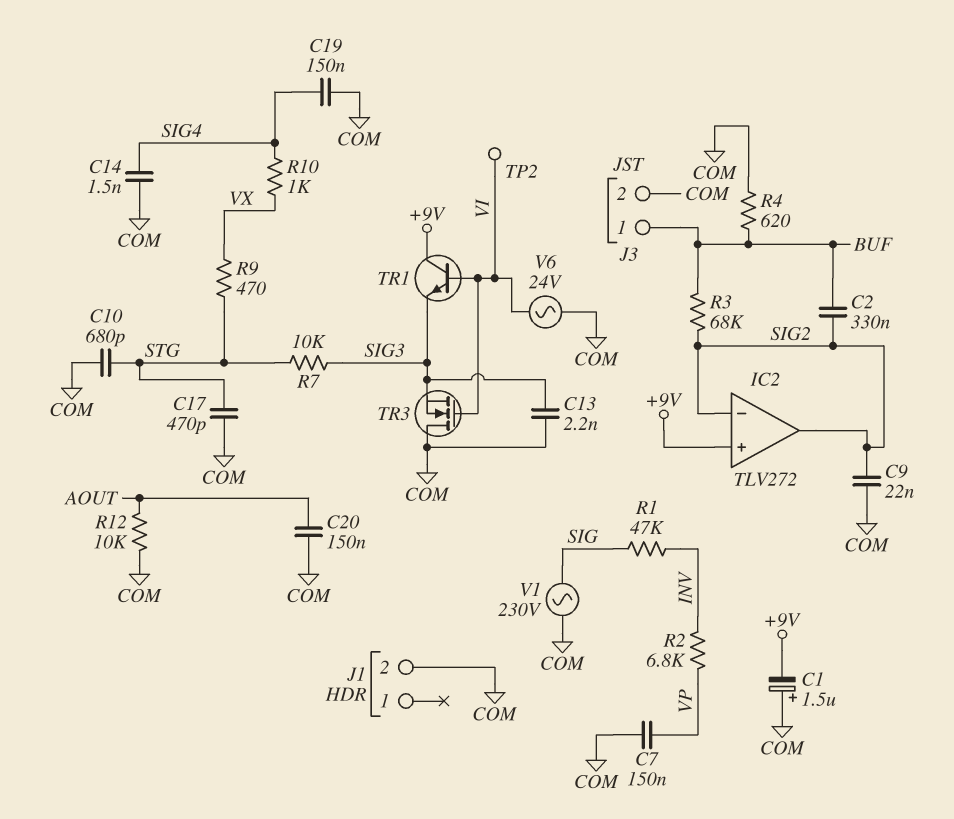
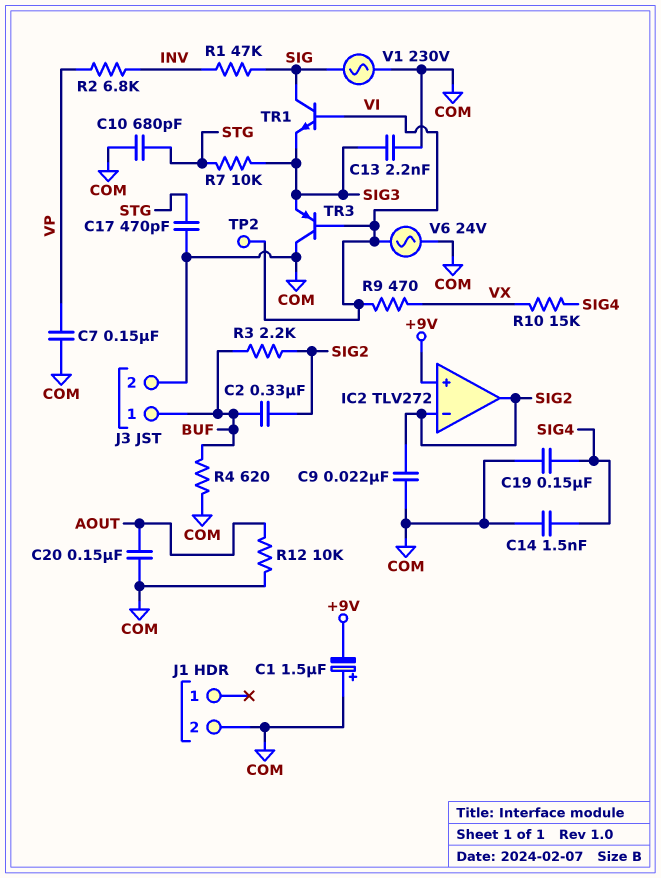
R3: 68k (BUF, SIG2) -> 2.2k (BUF, SIG2)
R9: 470 (STG, VX) -> 470 (VI, VX)
R10: 1k (SIG4, VX) -> 15k (SIG4, VX)
TR1: NPN (B VI, C +9V, E SIG3) -> NPN (B VI, C SIG, E SIG3)
TR3: NMOS (G VI, D COM, S SIG3) -> PNP (B VI, C COM, E SIG3)

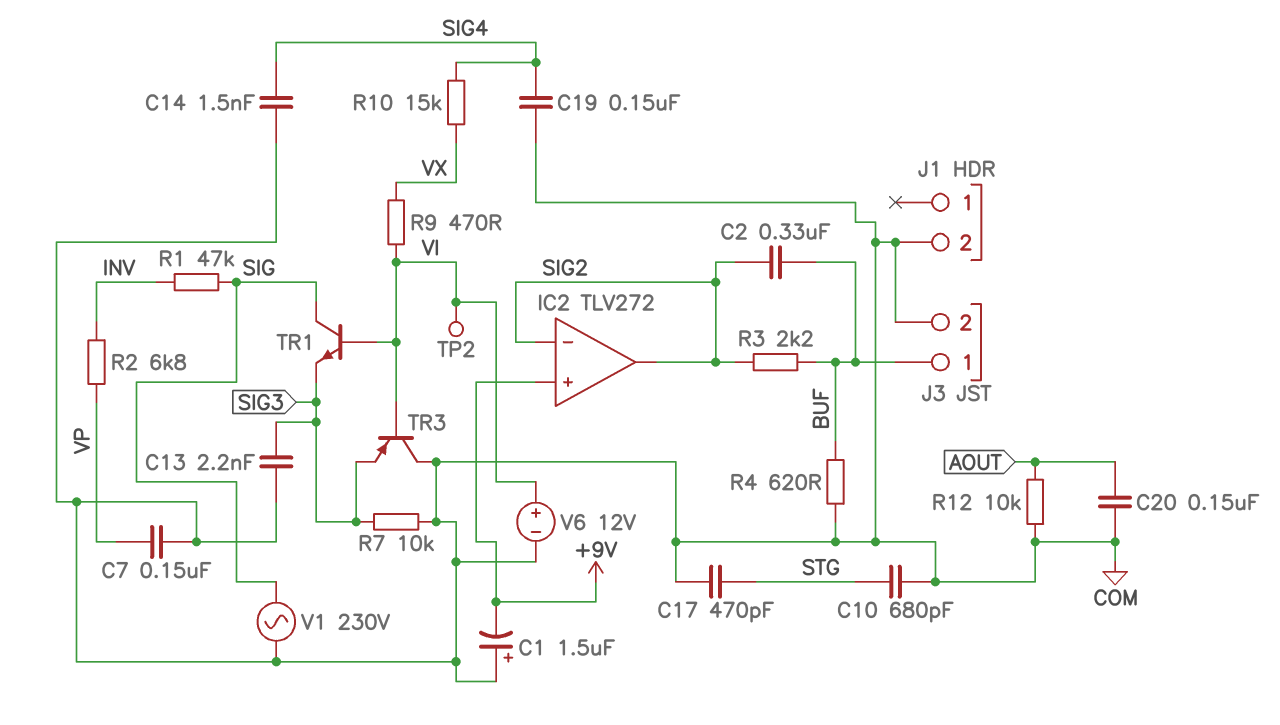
C9: 22nF (COM, SIG2) -> none
R7: 10k (SIG3, STG) -> 10k (COM, SIG3)
V6: AC 24V (COM, VI) -> 12V (plus VI, minus COM)

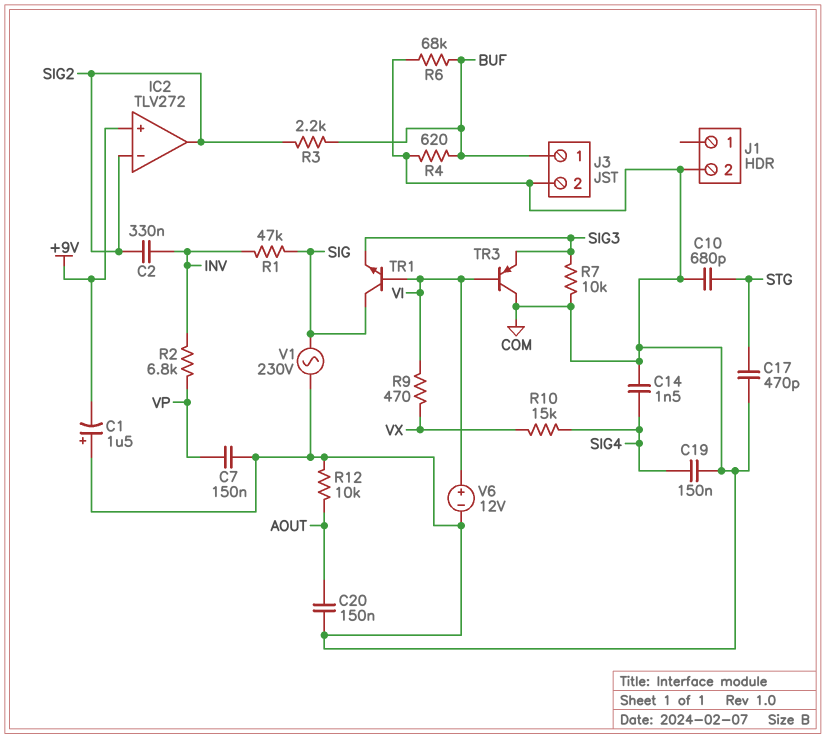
C2: 330nF (BUF, SIG2) -> 330nF (INV, SIG2)
C13: 2.2nF (COM, SIG3) -> none
R6: none -> 68k (BUF, COM)
TP2: test point (VI) -> none

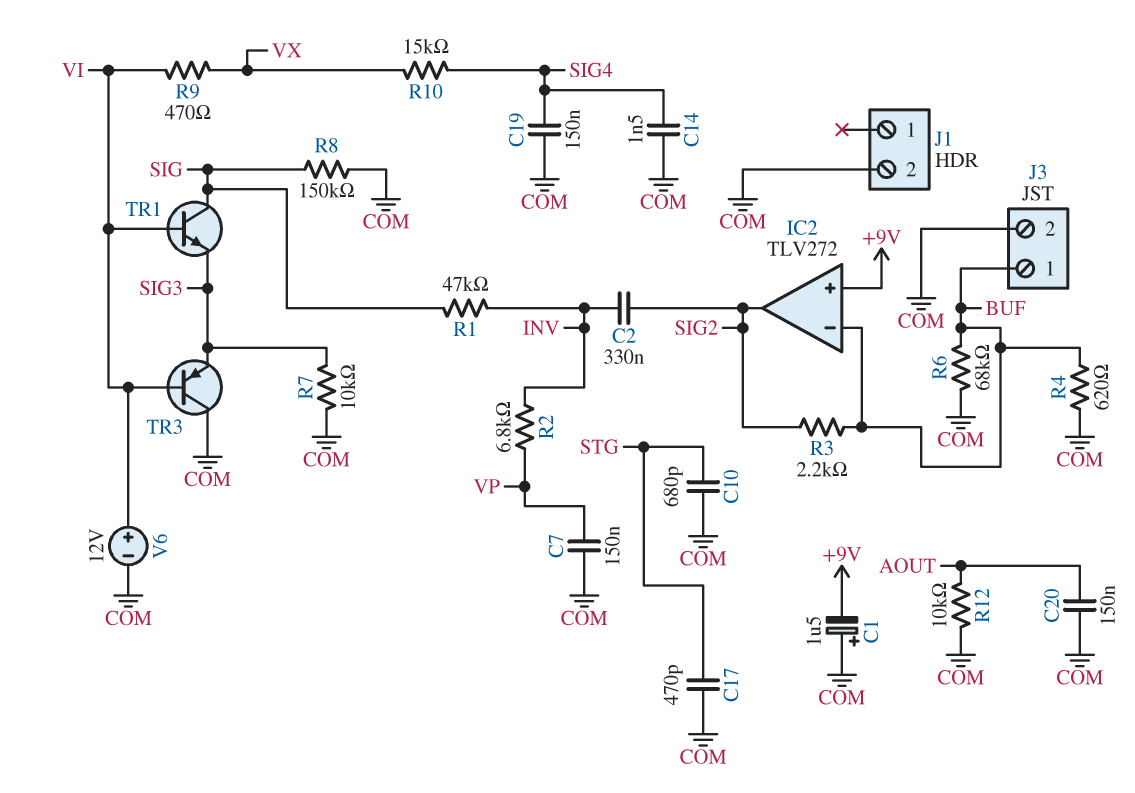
IC2 pin in-: SIG2 -> BUF
R8: none -> 150k (COM, SIG)
V1: AC 230V (COM, SIG) -> none

